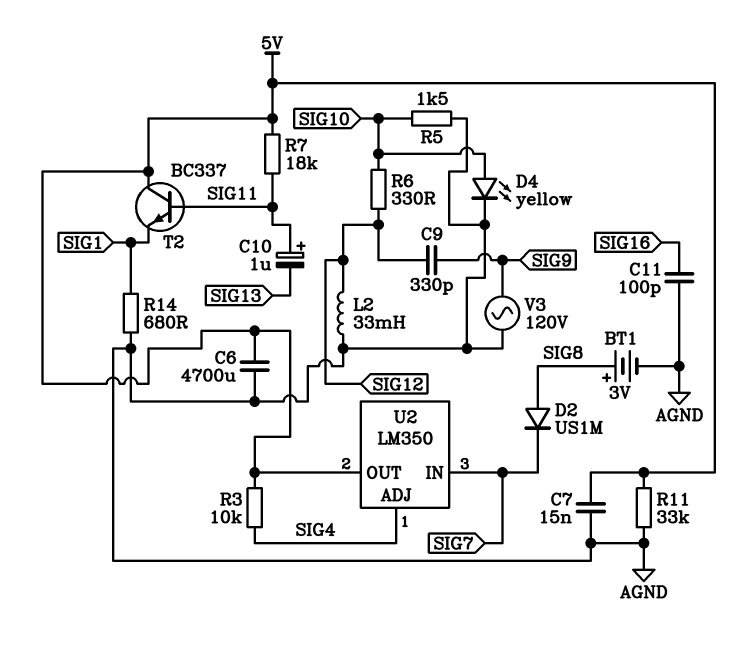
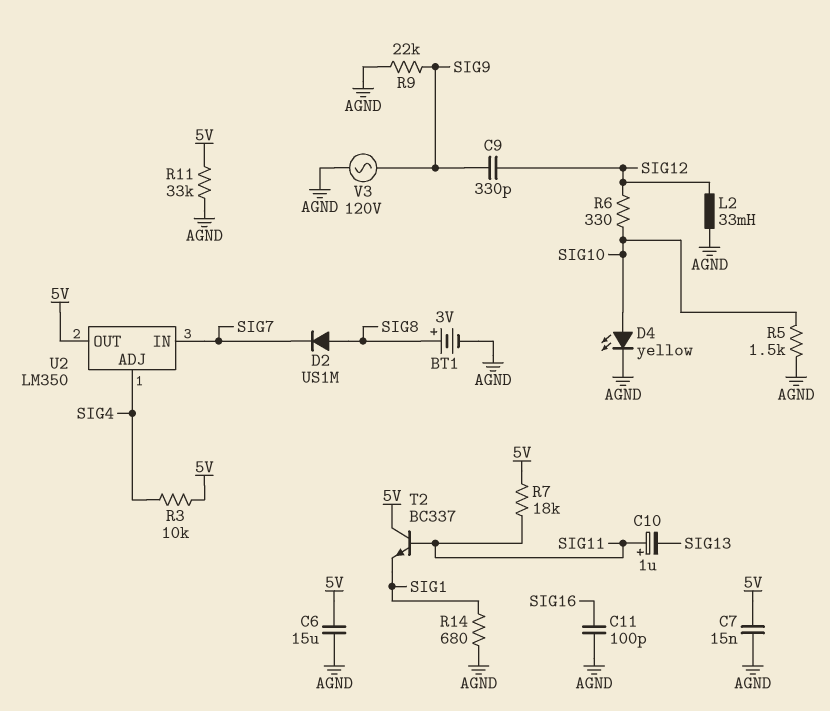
C6: 4700uF (5V, AGND) -> 15uF (5V, AGND)
R9: none -> 22k (AGND, SIG9)

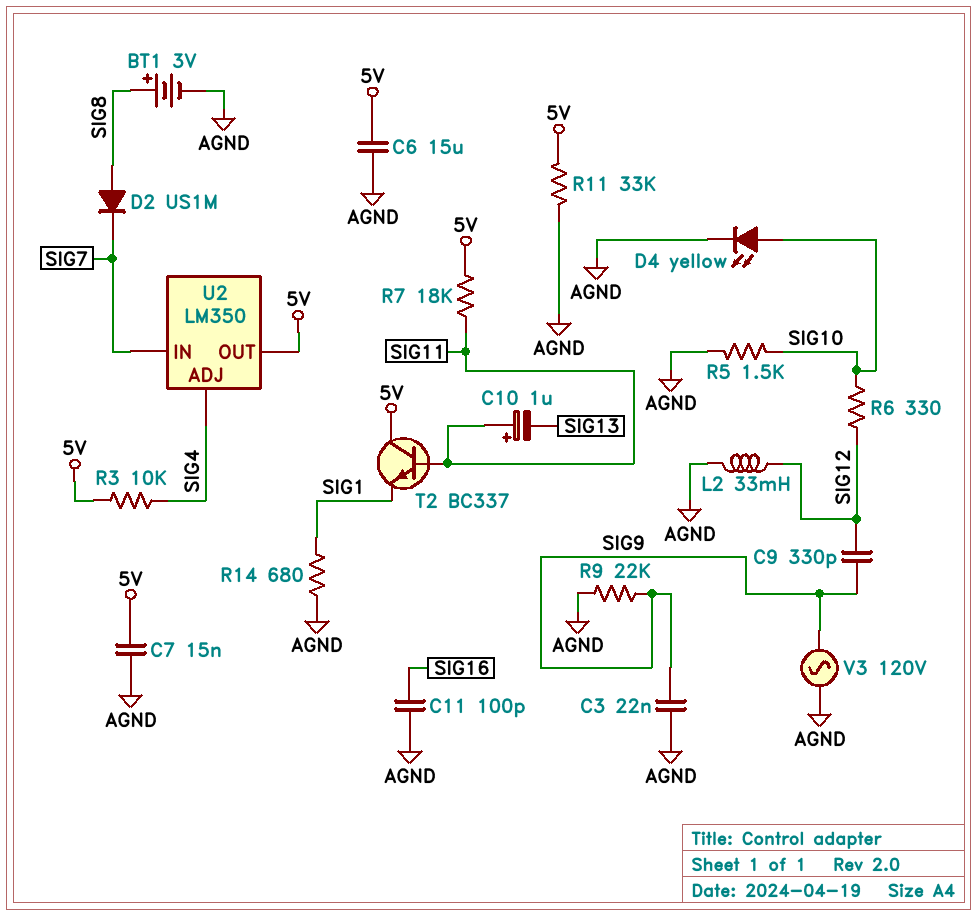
C3: none -> 22nF (AGND, SIG9)

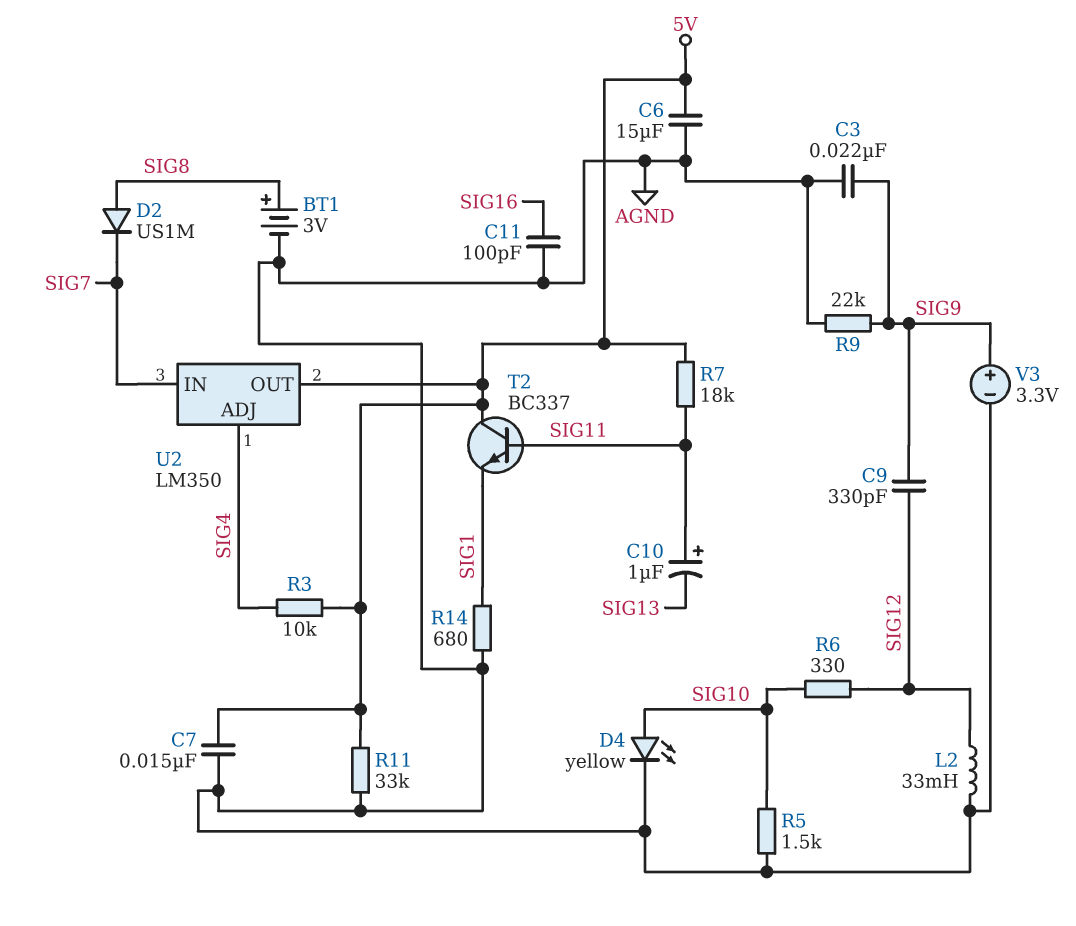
V3: AC 120V (AGND, SIG9) -> 3.3V (plus SIG9, minus AGND)

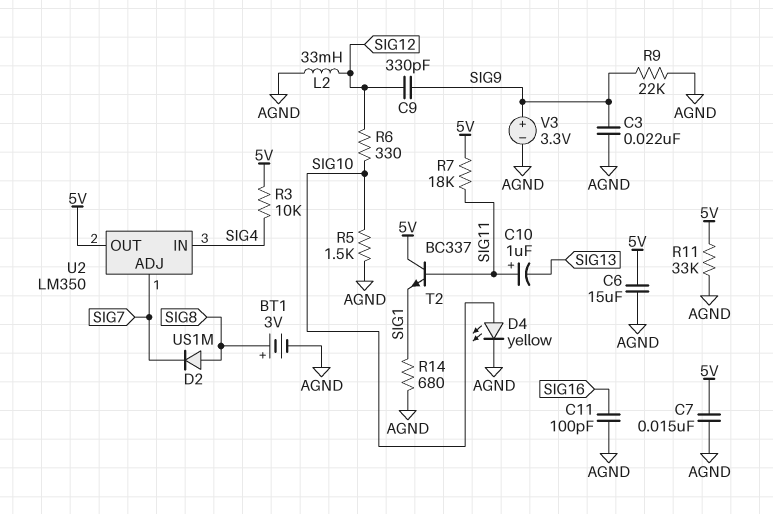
U2 pin ADJ: SIG4 -> SIG7
U2 pin IN: SIG7 -> SIG4

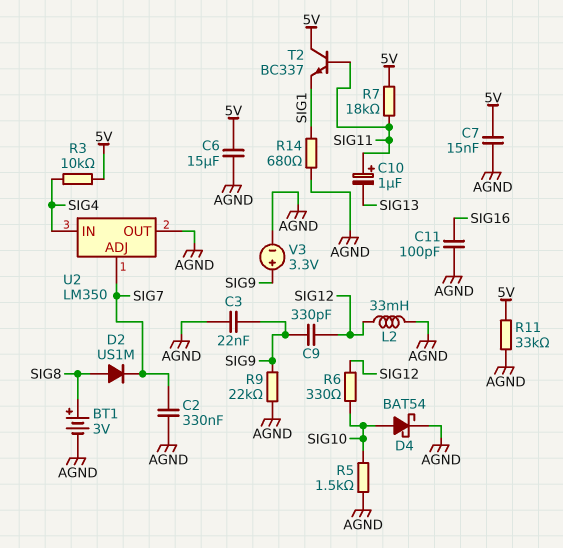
C2: none -> 330nF (AGND, SIG7)
D4: LED yellow (A SIG10, K AGND) -> schottky BAT54 (A SIG10, K AGND)
U2 pin OUT: 5V -> AGND

